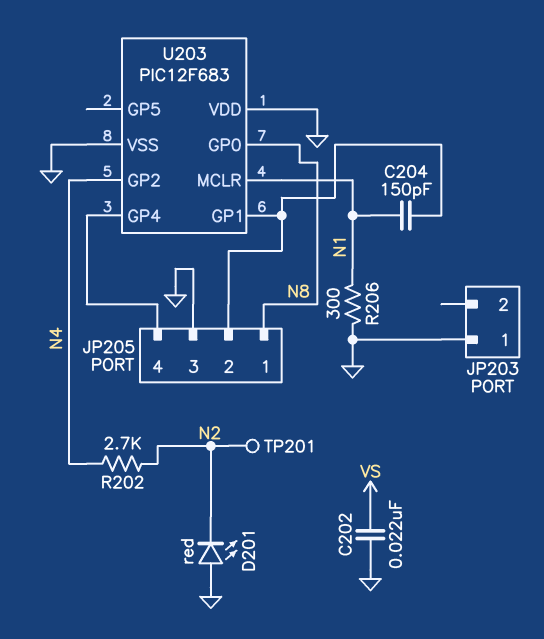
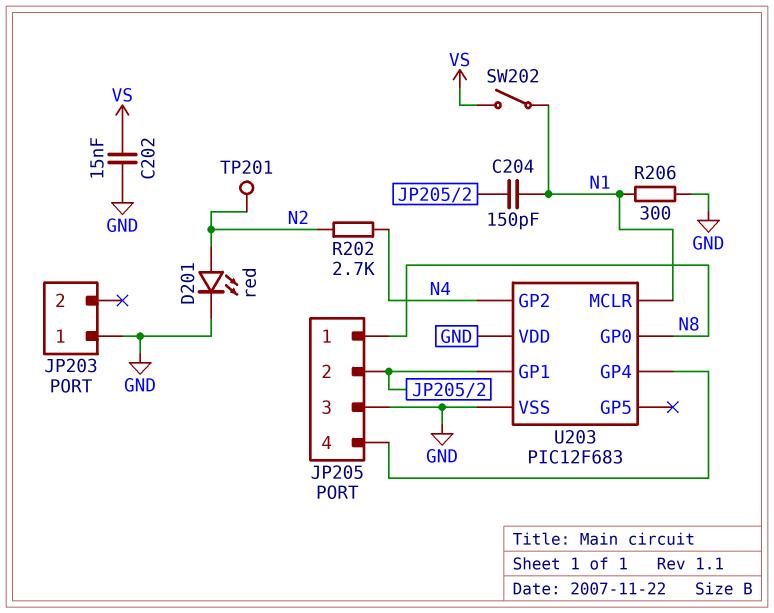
C202: 22nF (GND, VS) -> 15nF (GND, VS)
D201: LED red (A GND, K N2) -> LED red (A N2, K GND)
SW202: none -> switch (N1, VS)

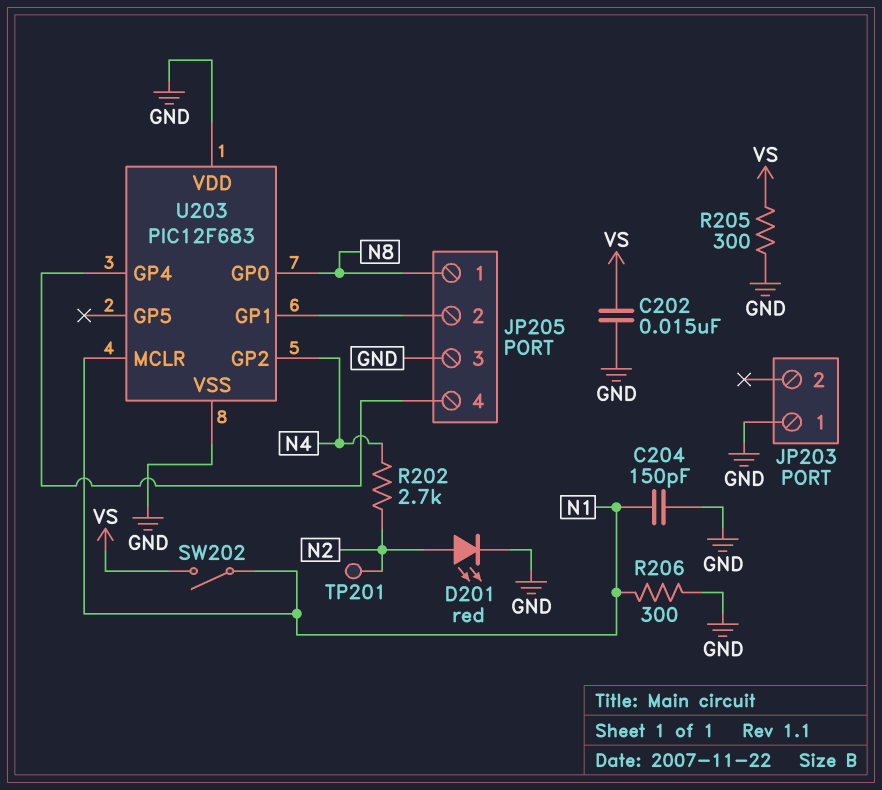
C204: 150pF (JP205/2, N1) -> 150pF (GND, N1)
R205: none -> 300 (GND, VS)

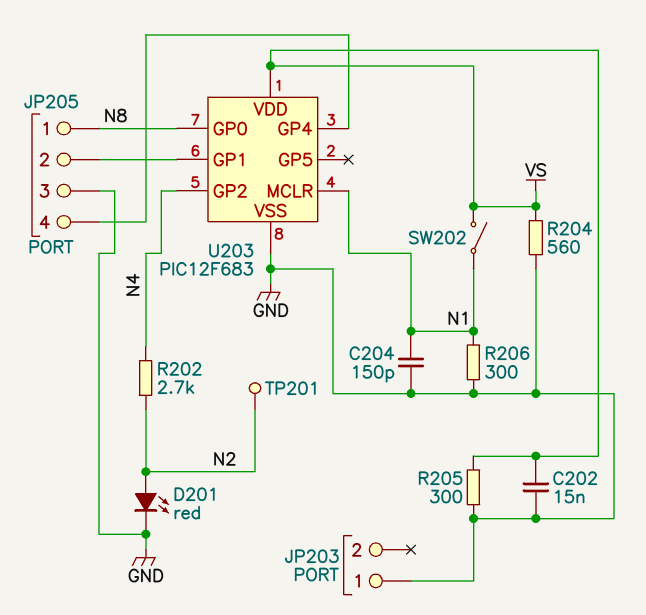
R204: none -> 560 (GND, VS)
U203 pin VDD: GND -> VS

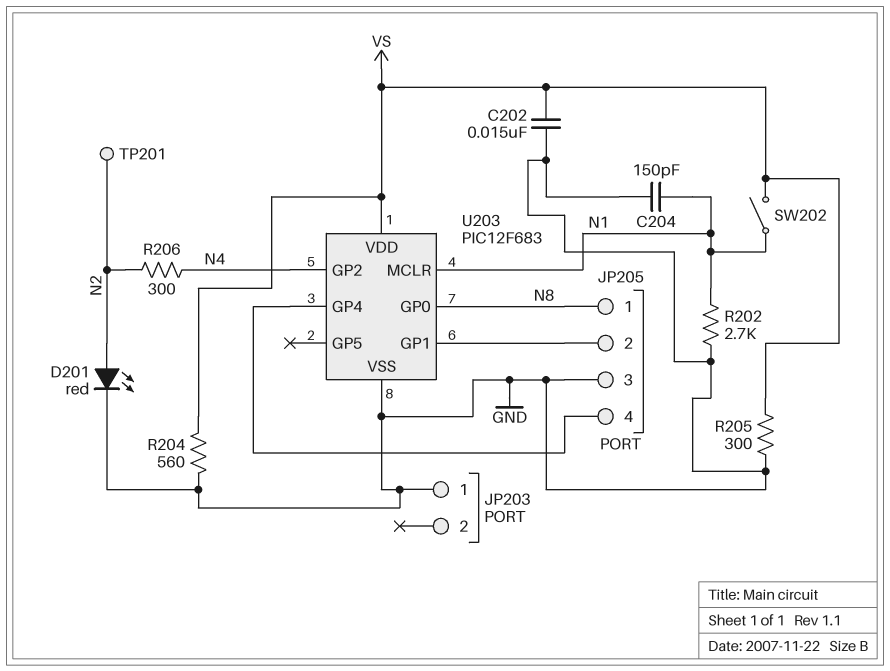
R202: 2.7k (N2, N4) -> 2.7k (GND, N1)
R206: 300 (GND, N1) -> 300 (N2, N4)

